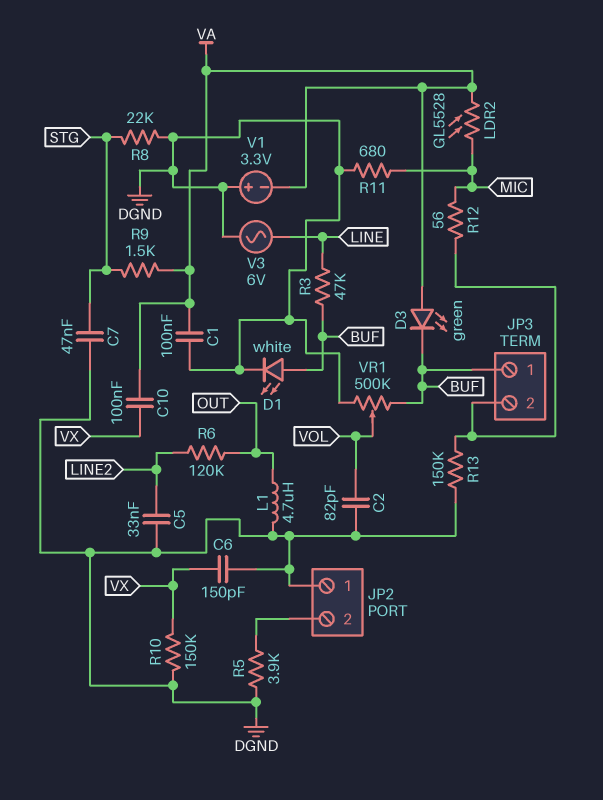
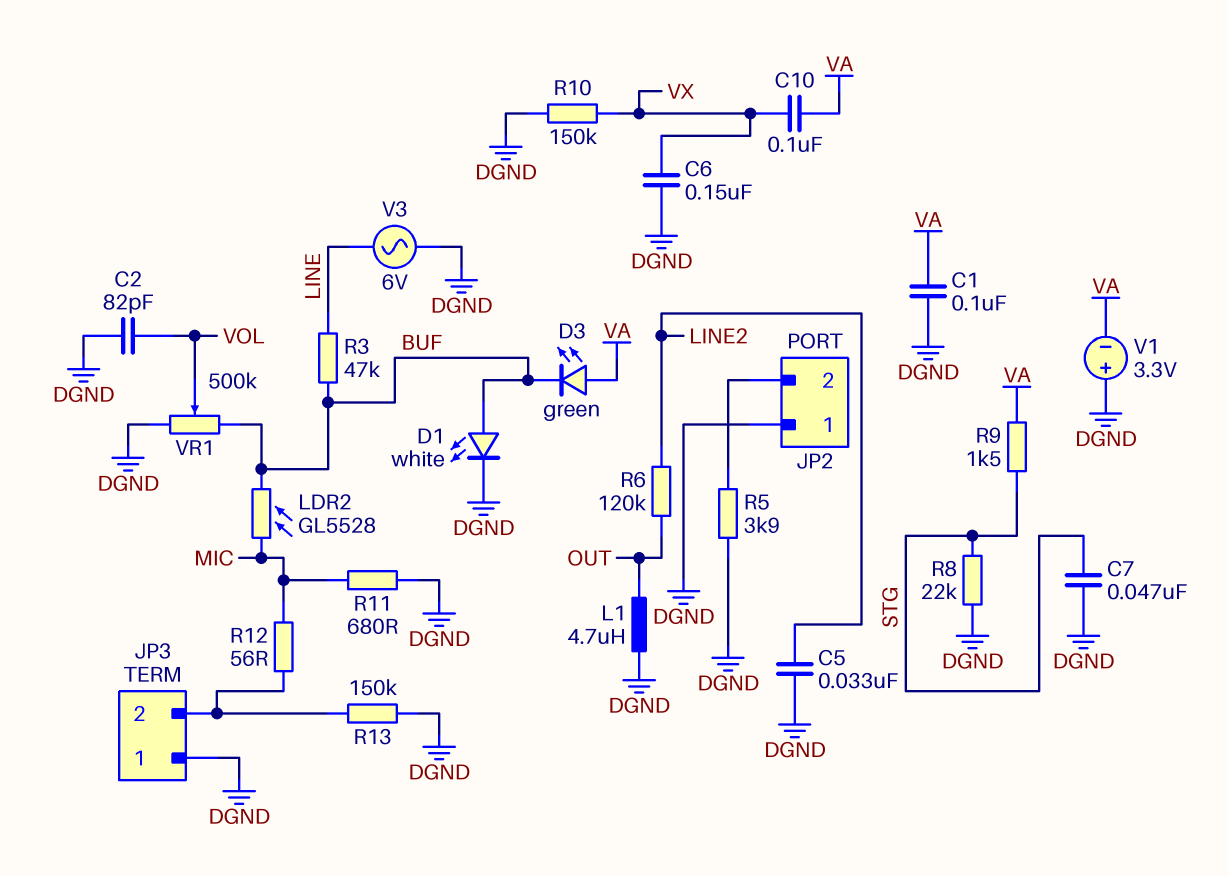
C6: 150pF (DGND, VX) -> 150nF (DGND, VX)
JP3 pin 1: BUF -> DGND
LDR2: GL5528 (MIC, VA) -> GL5528 (BUF, MIC)

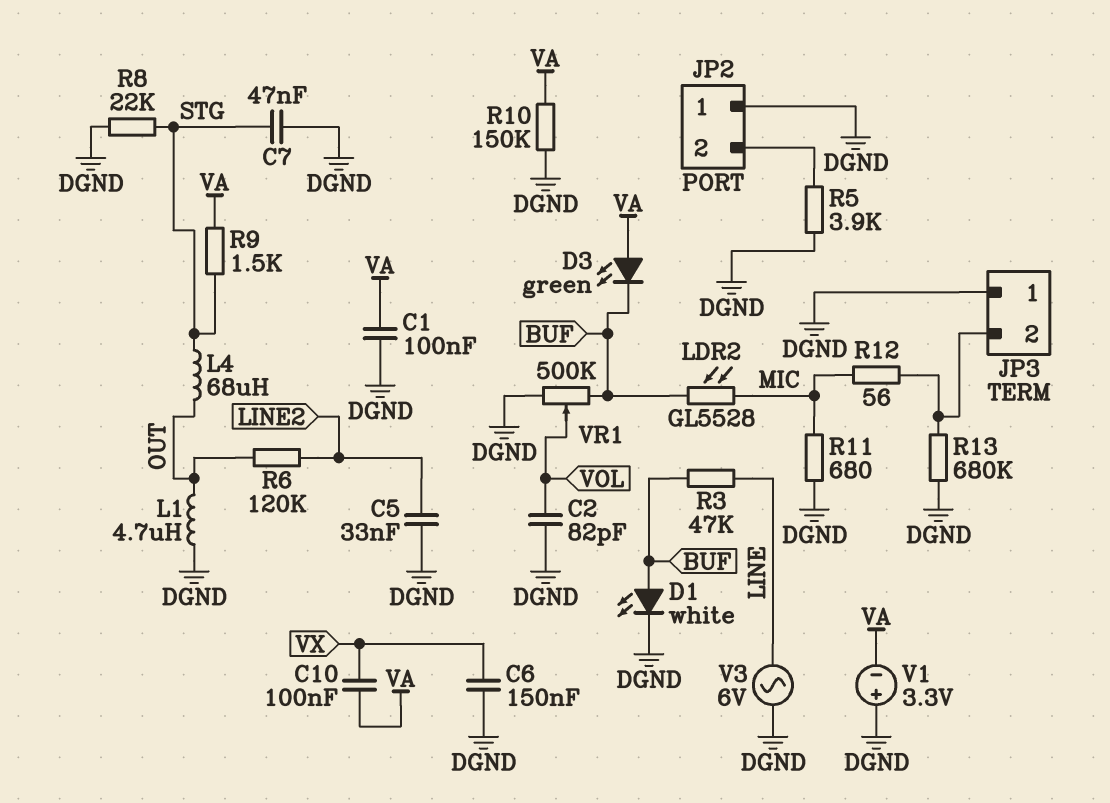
L4: none -> 68uH (OUT, STG)
R10: 150k (DGND, VX) -> 150k (DGND, VA)
R13: 150k (DGND, JP3/2) -> 680k (DGND, JP3/2)

